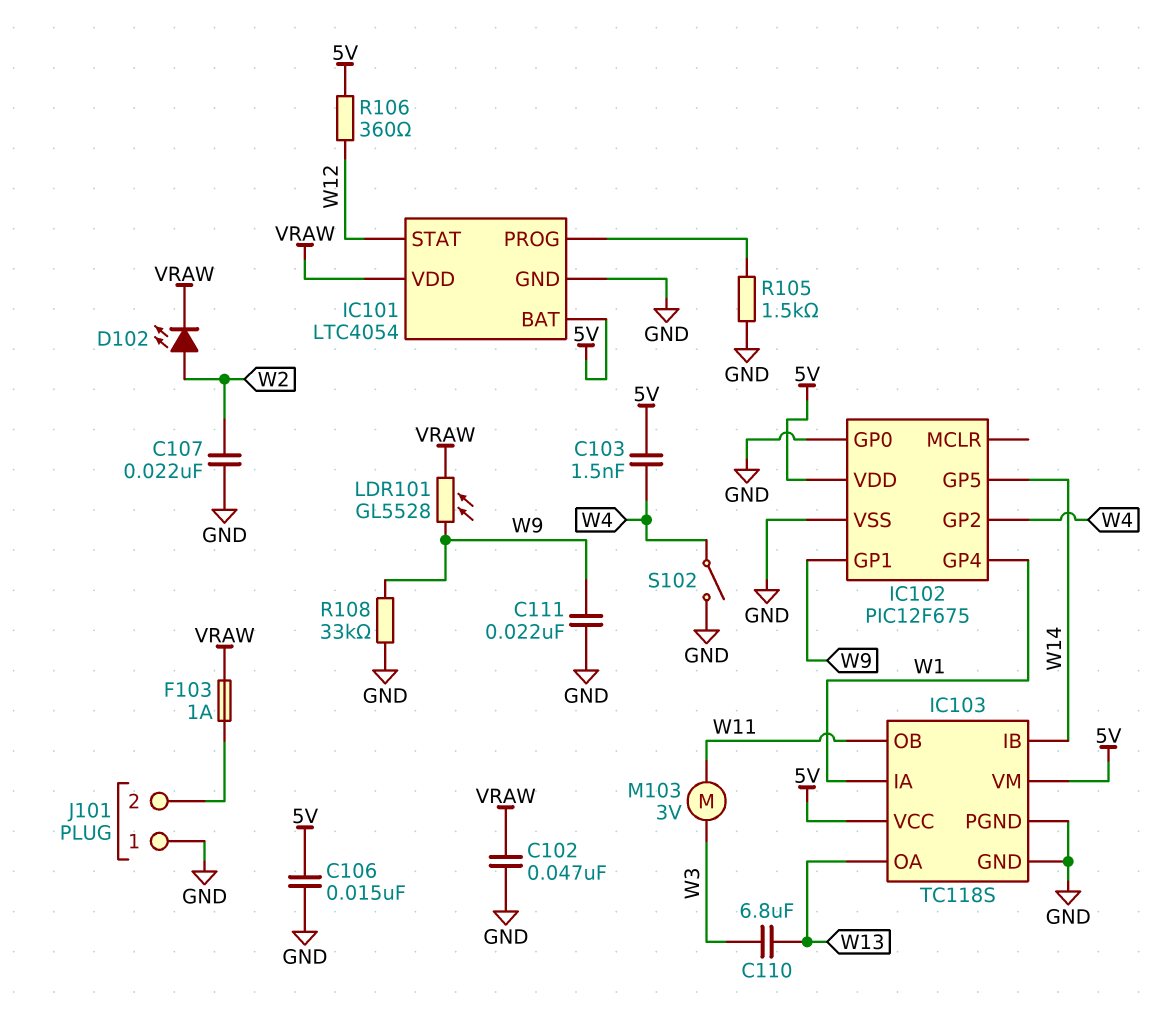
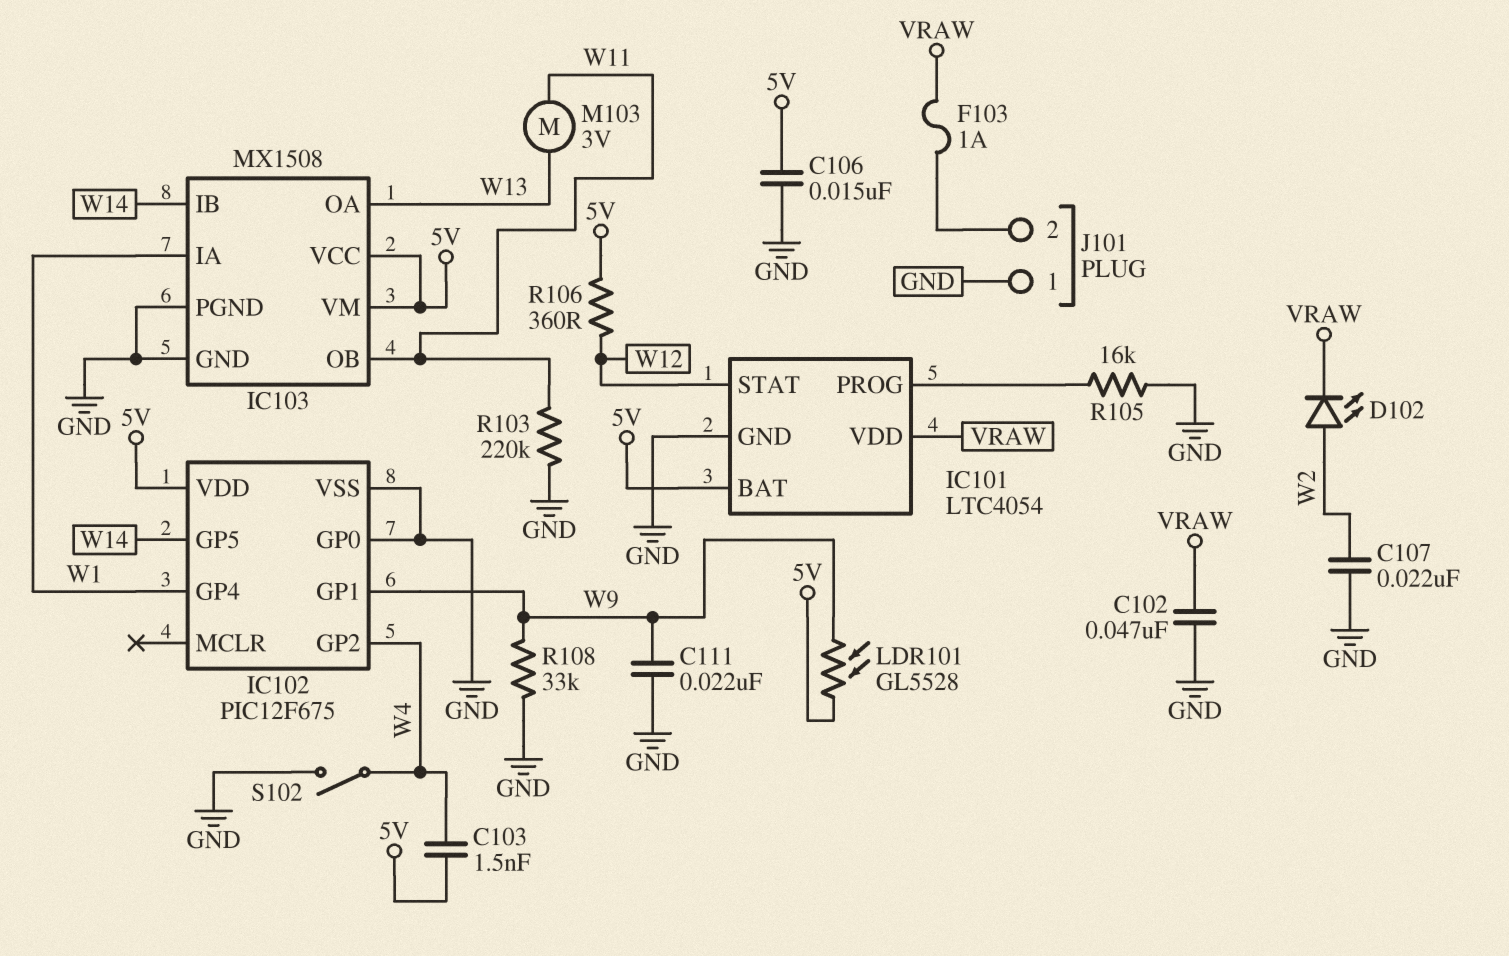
C110: 6.8uF (W3, W13) -> none
IC103: TC118S -> MX1508
LDR101: GL5528 (VRAW, W9) -> GL5528 (5V, W9)
M103: motor 3V (W3, W11) -> motor 3V (W11, W13)
R103: none -> 220k (GND, W11)
R105: 1.5k (GND, IC101/PROG) -> 16k (GND, IC101/PROG)

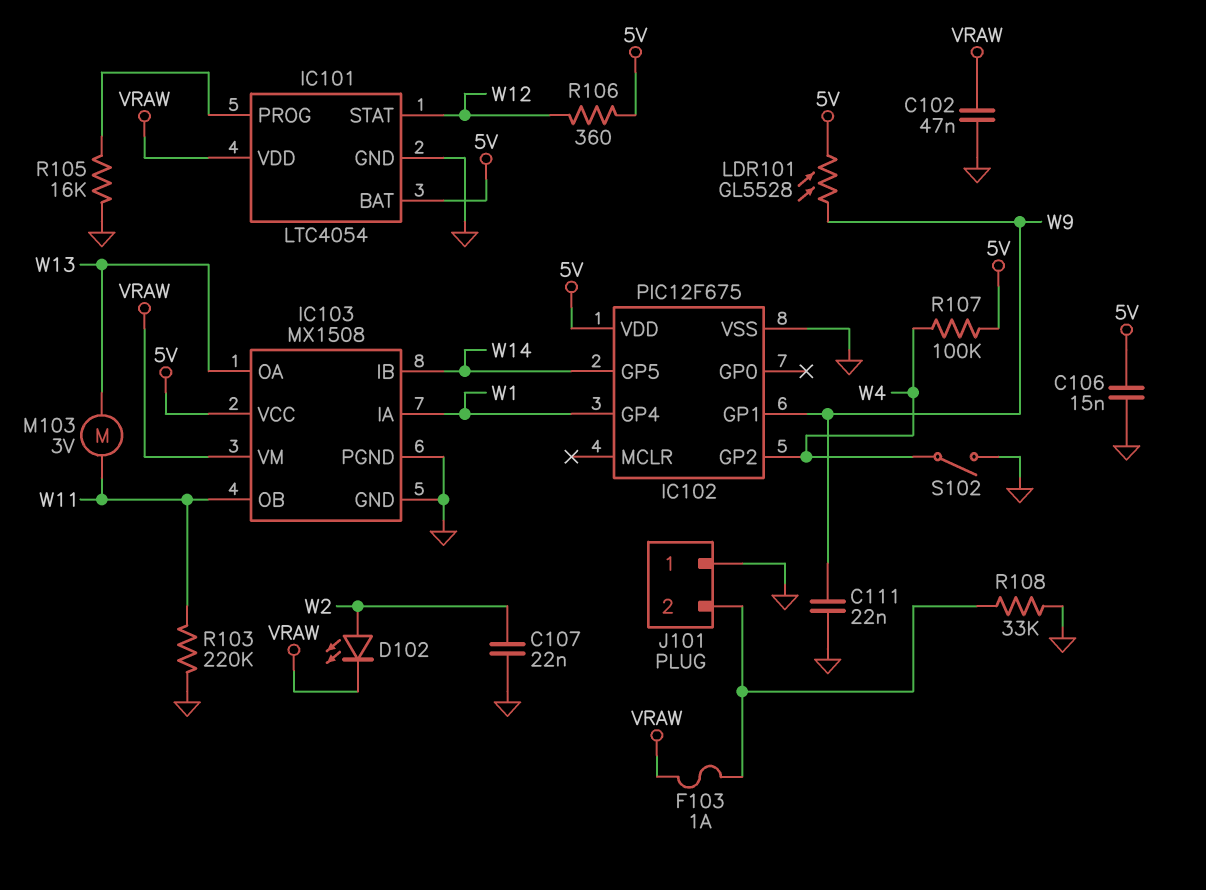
C103: 1.5nF (5V, W4) -> none
IC102 pin GP0: GND -> none
IC103 pin VM: 5V -> VRAW
R107: none -> 100k (5V, W4)
R108: 33k (GND, W9) -> 33k (GND, J101/2)

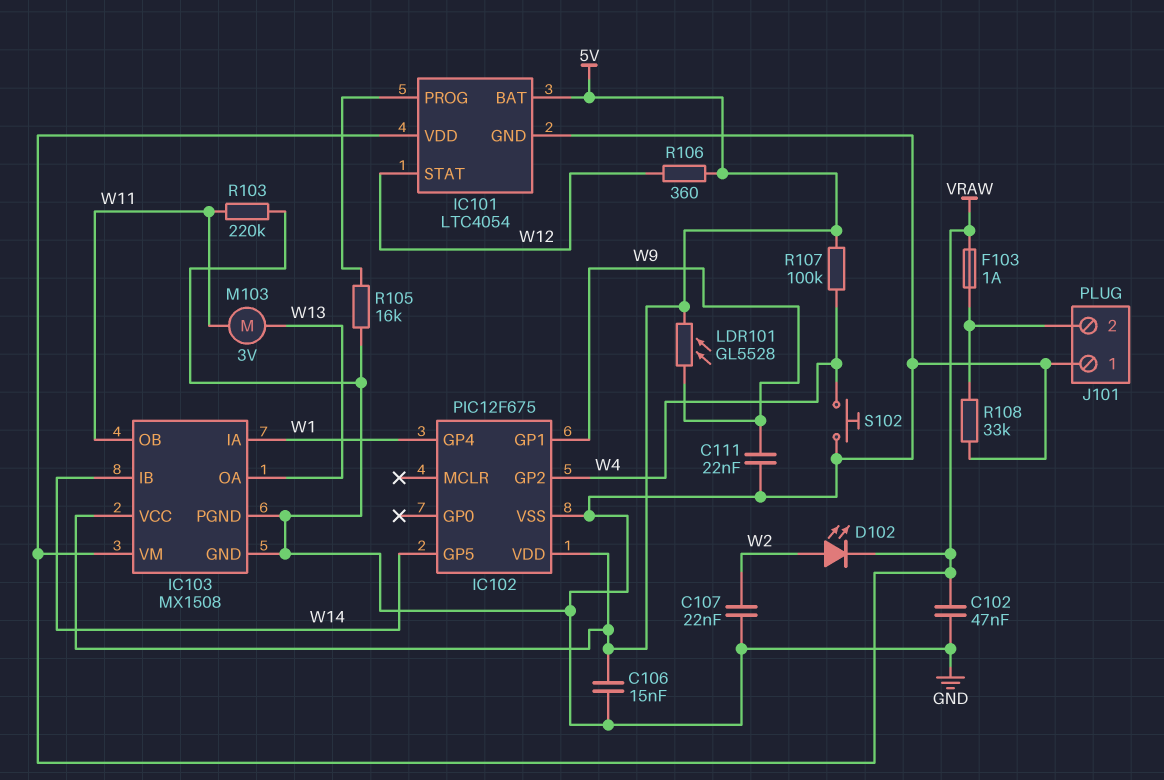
S102: switch (GND, W4) -> button (GND, W4)

